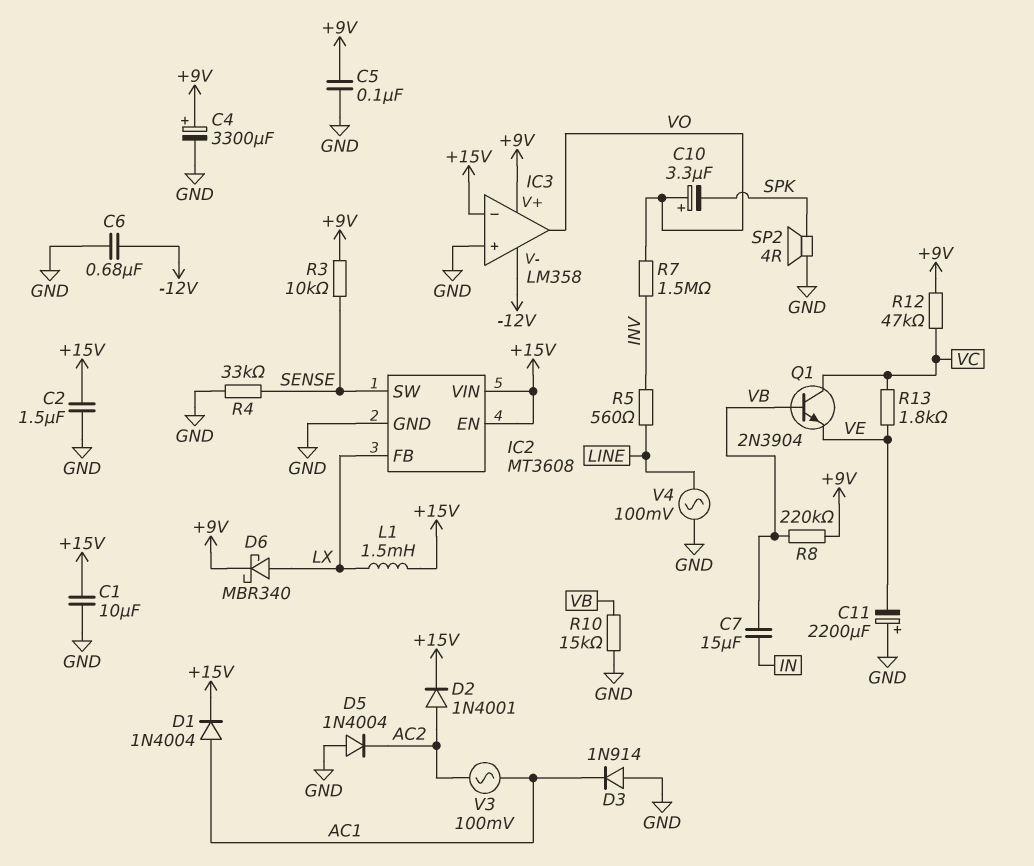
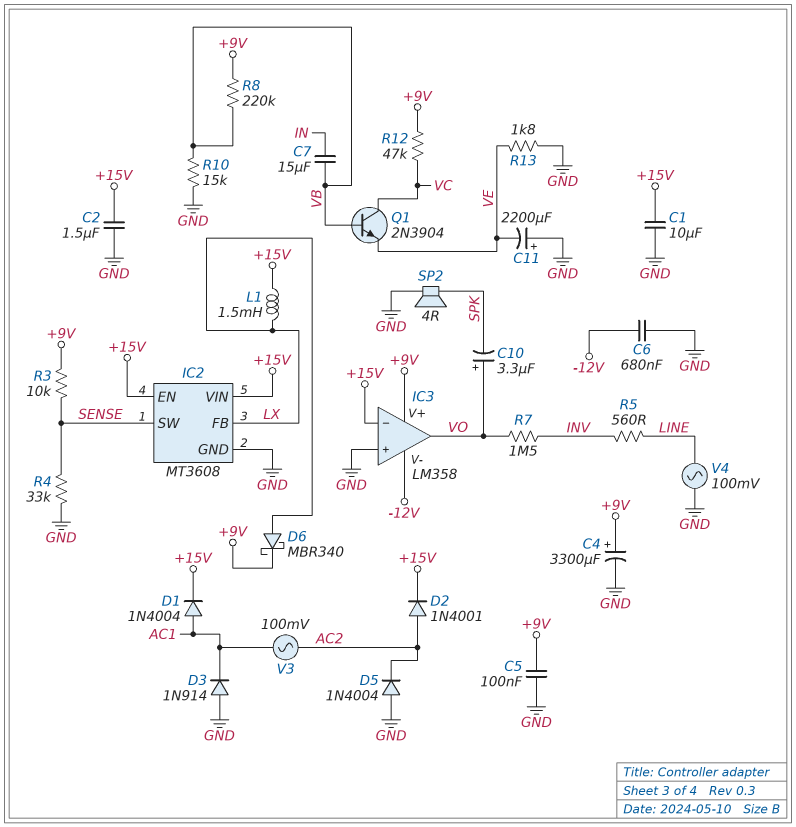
R13: 1.8k (VC, VE) -> 1.8k (GND, VE)

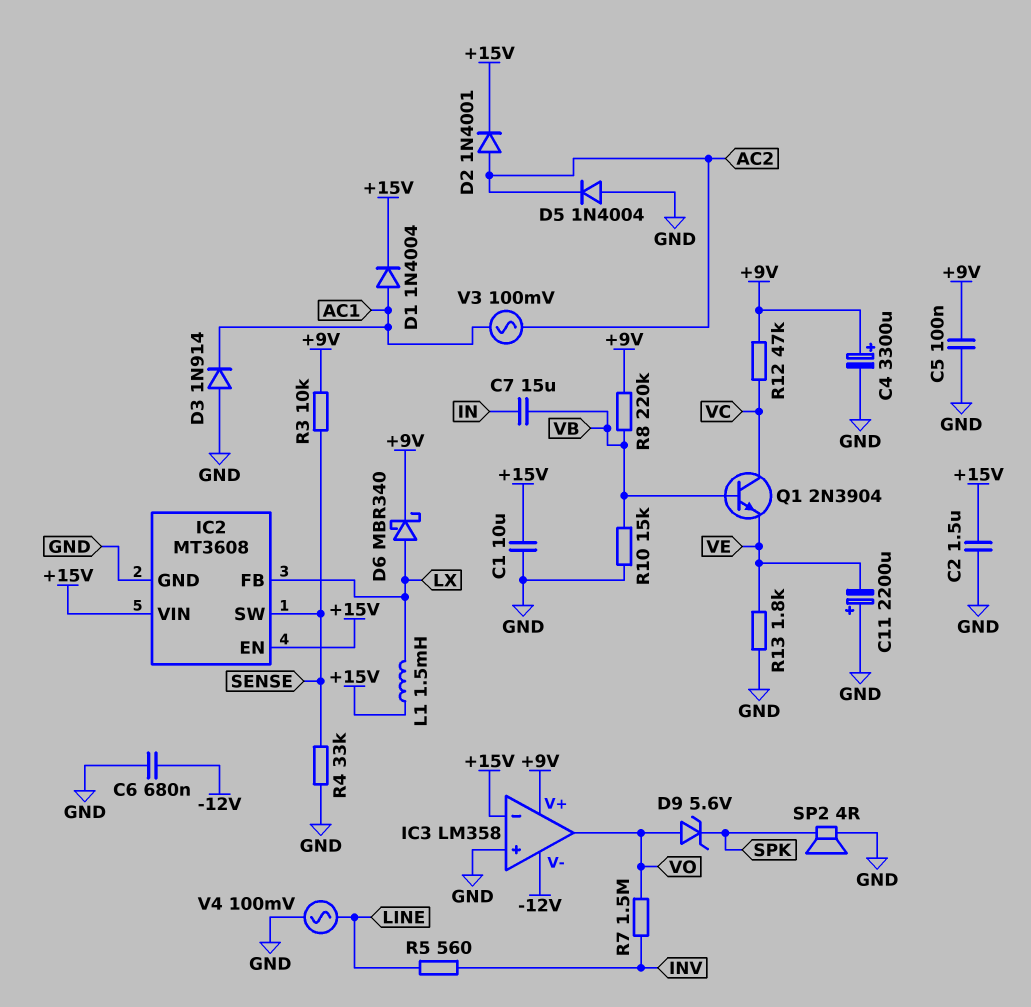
C10: 3.3uF (plus VO, minus SPK) -> none
D9: none -> zener 5.6V (A VO, K SPK)

